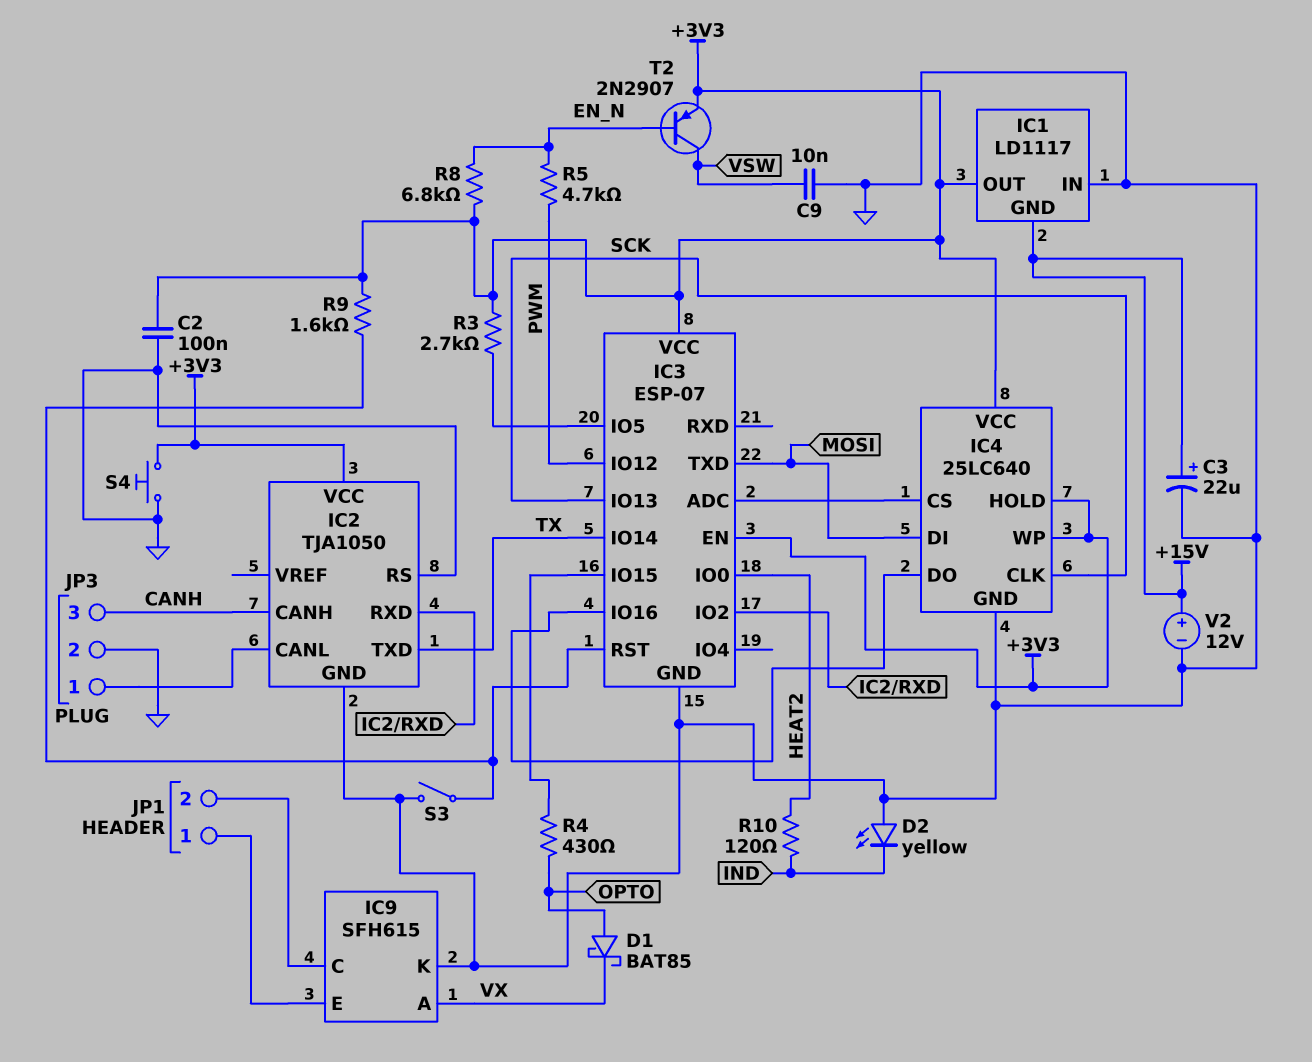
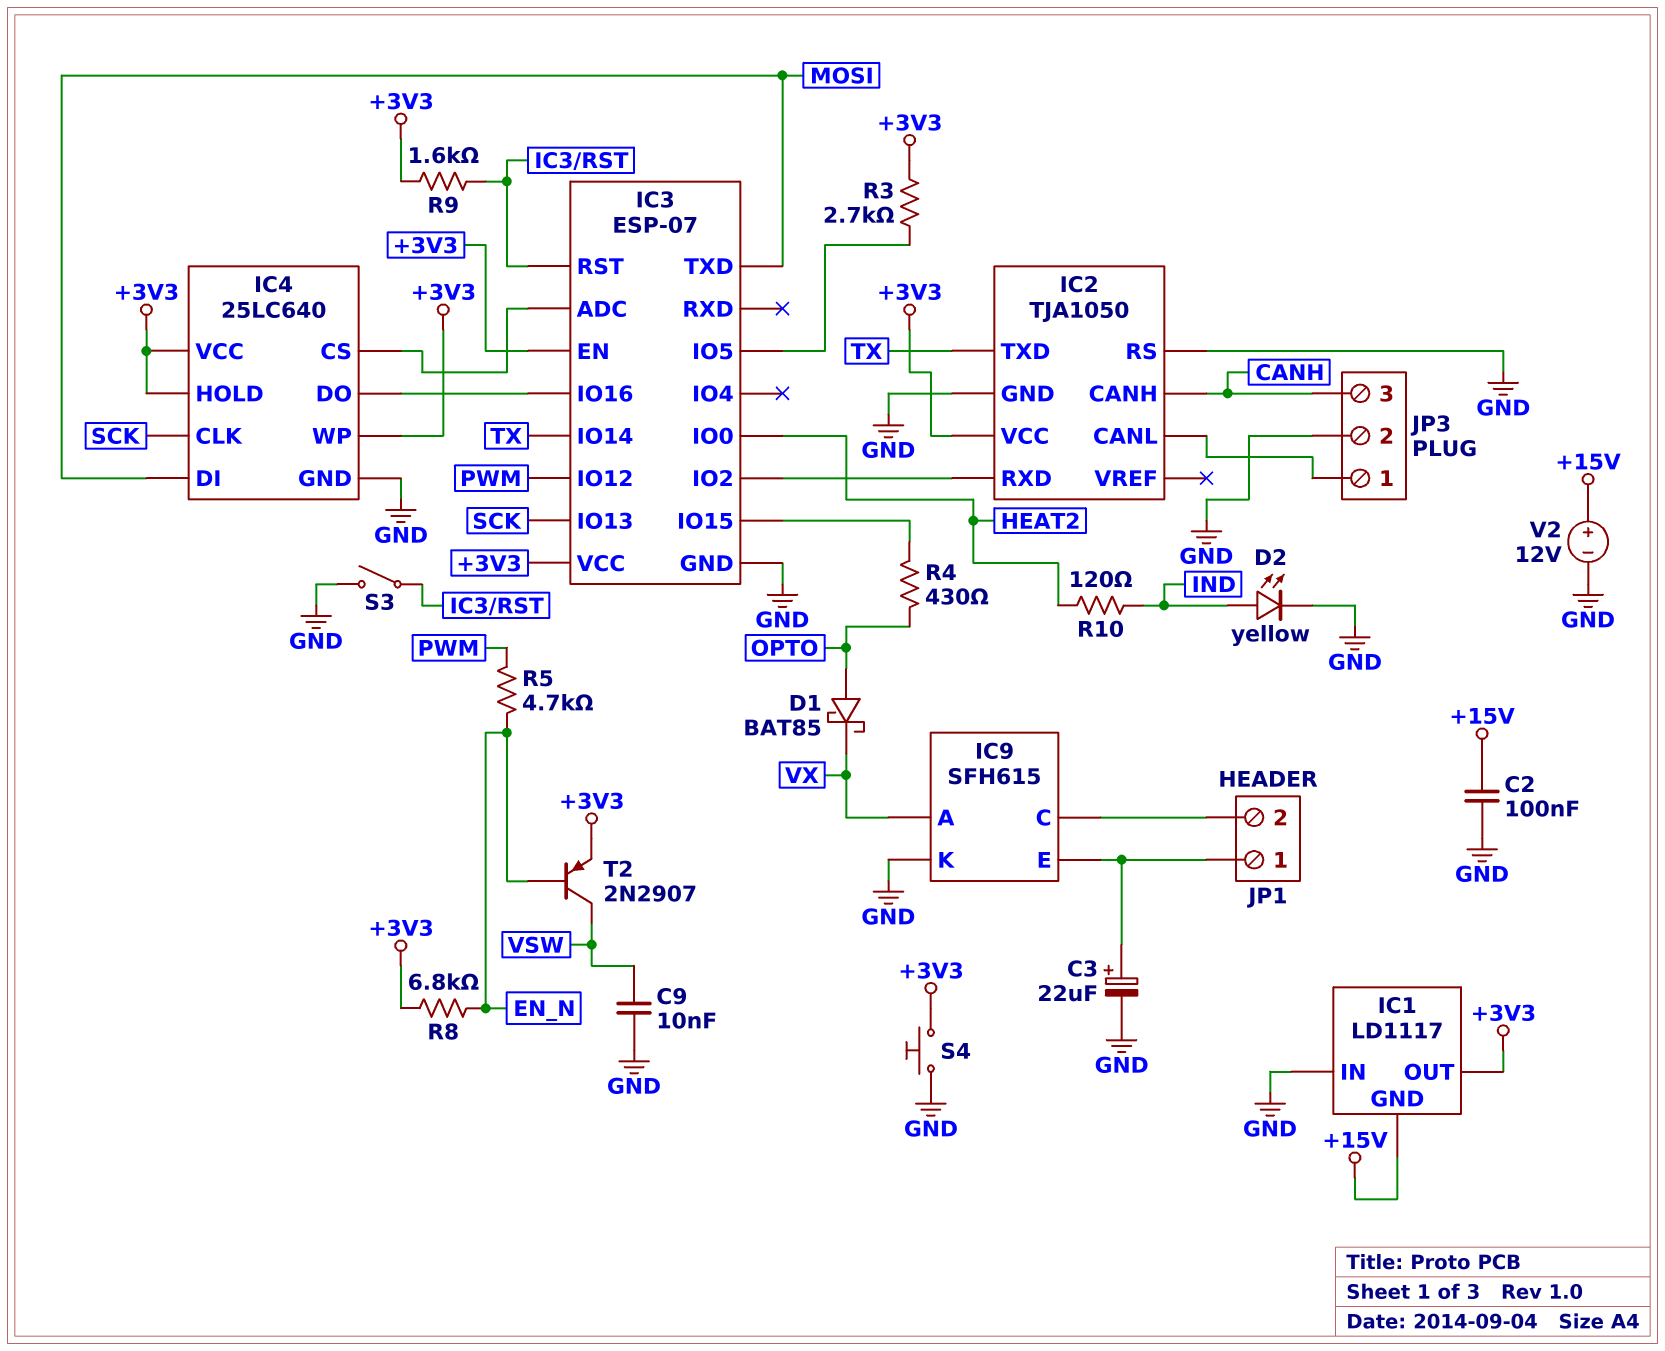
C2: 100nF (+3V3, GND) -> 100nF (+15V, GND)
C3: 22uF (plus +15V, minus GND) -> 22uF (plus IC9/E, minus GND)
D2: LED yellow (A GND, K IND) -> LED yellow (A IND, K GND)

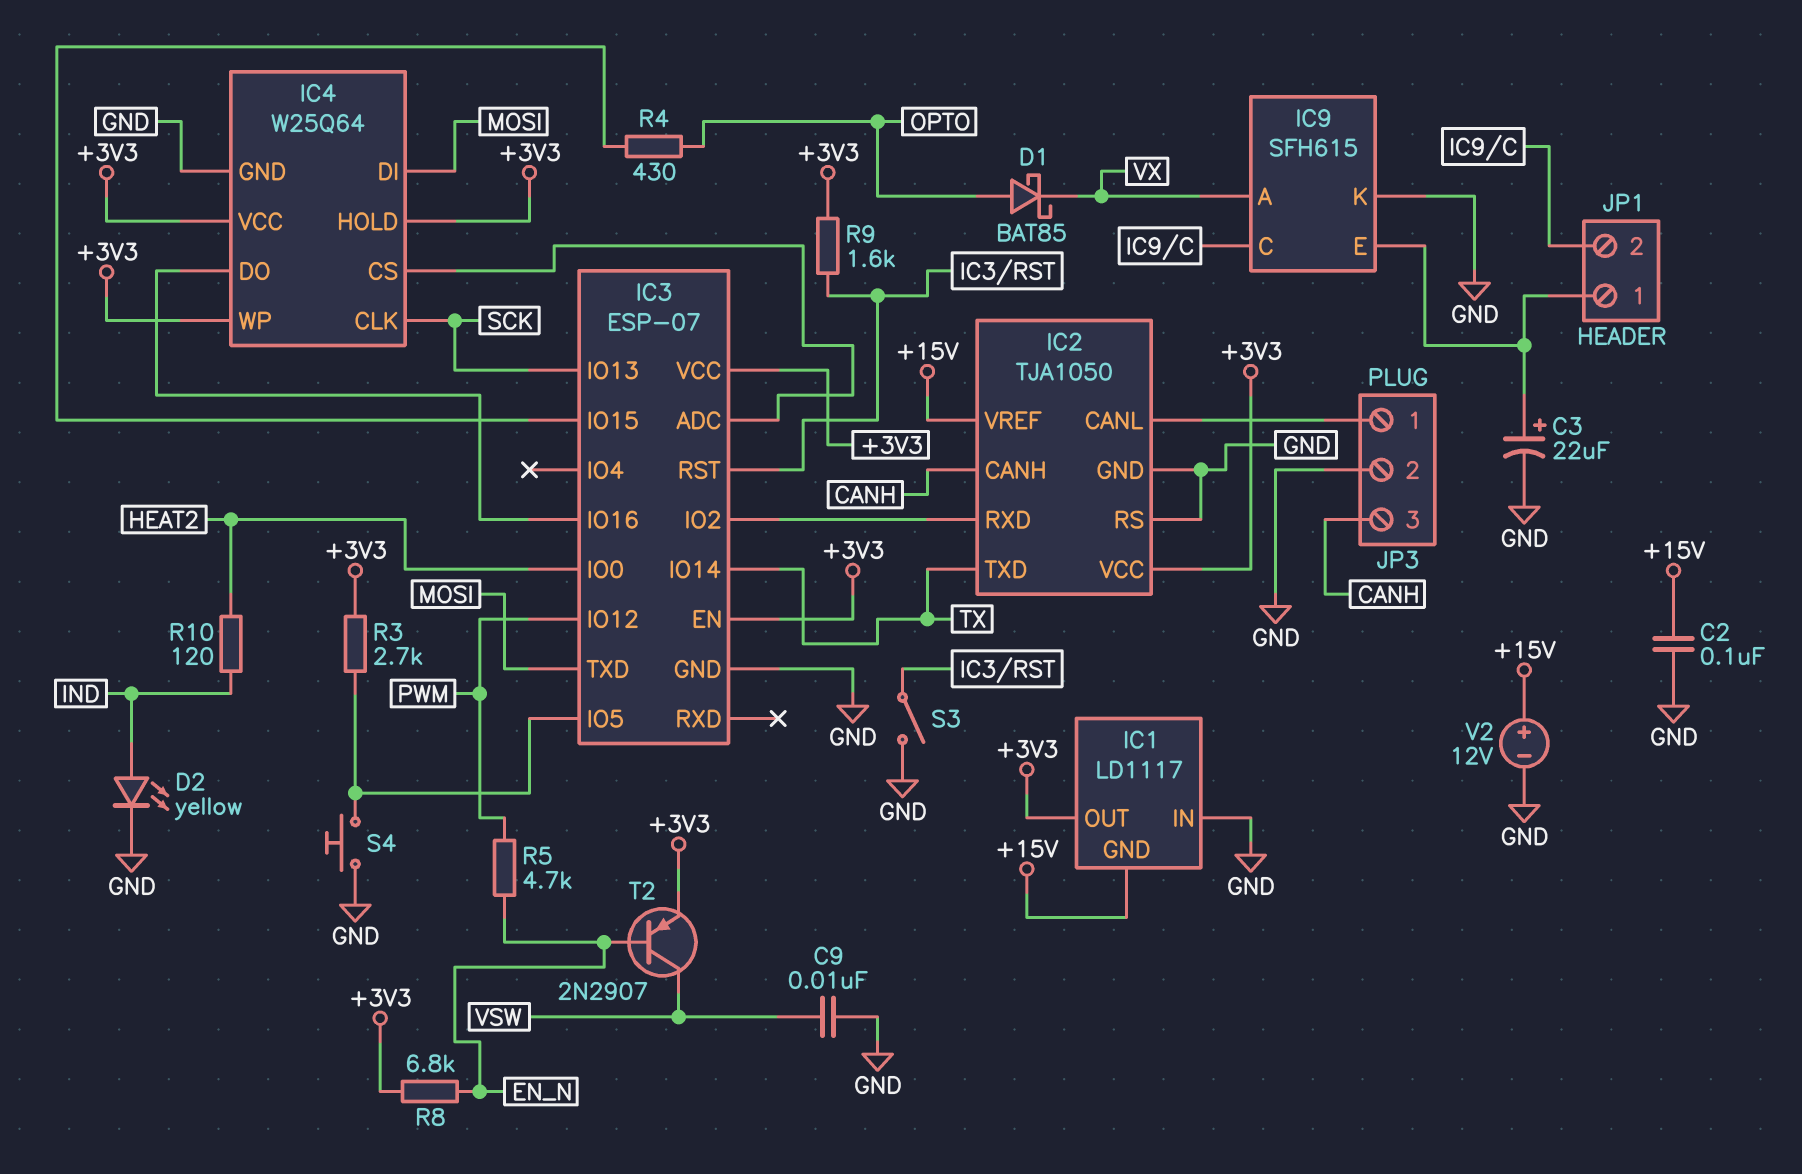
IC2 pin VREF: none -> +15V
IC4: 25LC640 -> W25Q64
S4: button (+3V3, GND) -> button (GND, IC3/IO5)

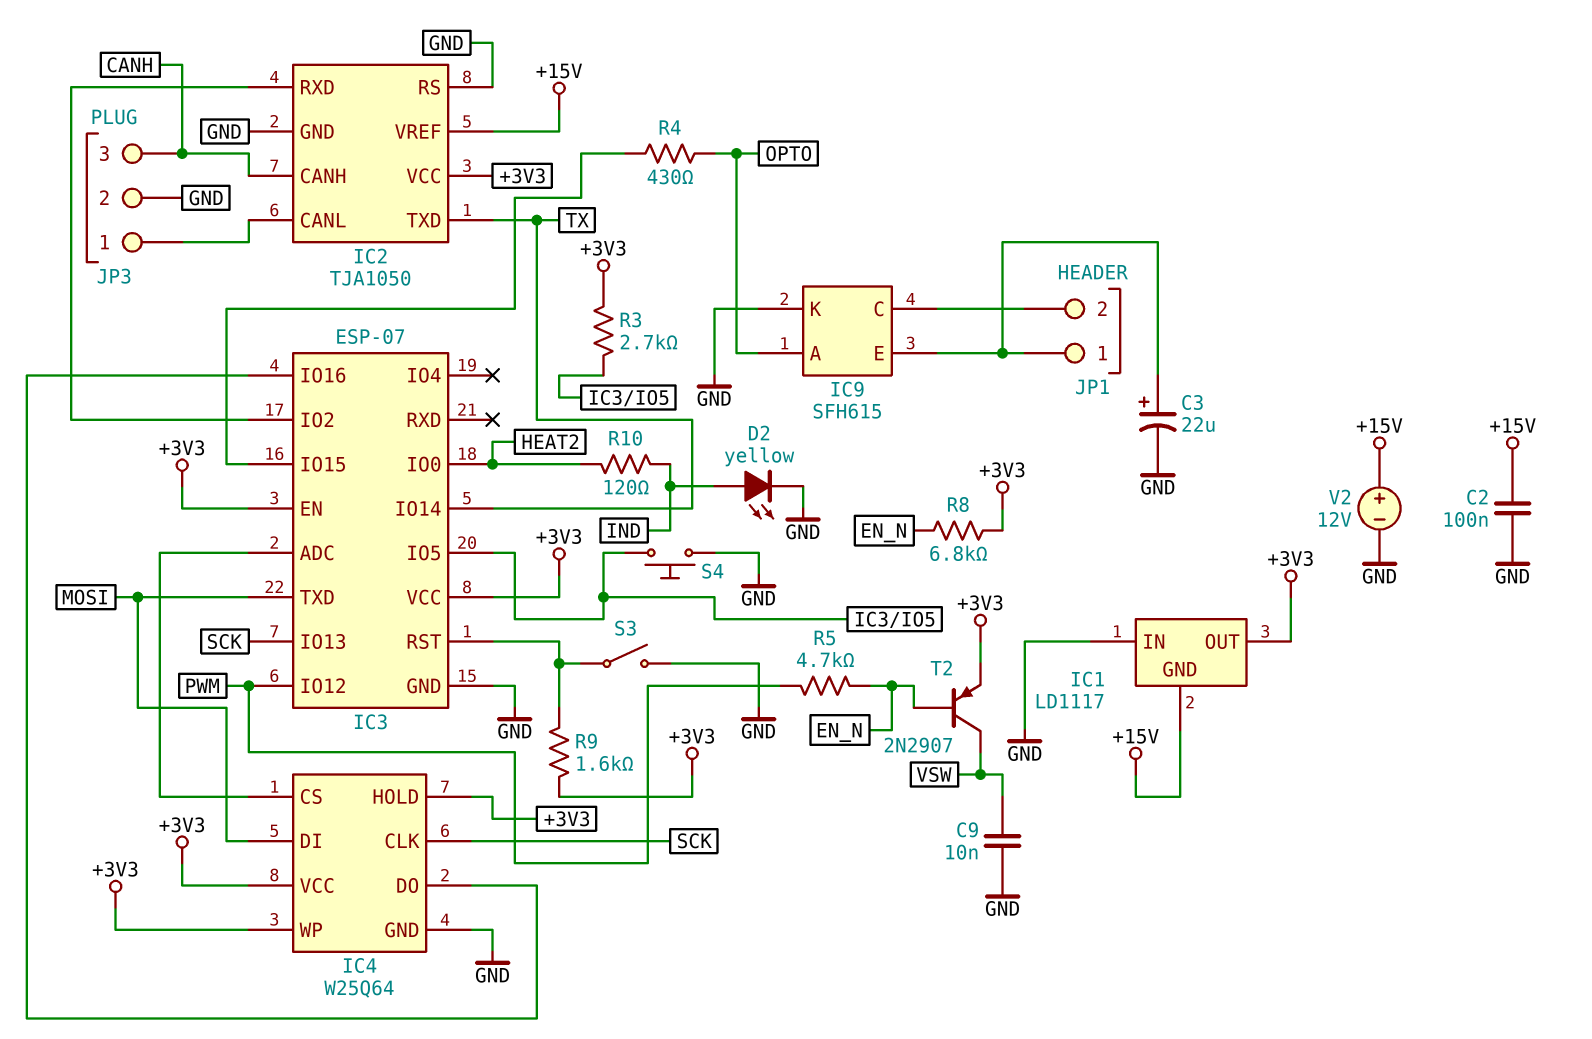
D1: schottky BAT85 (A OPTO, K VX) -> none
IC9 pin A: VX -> OPTO

